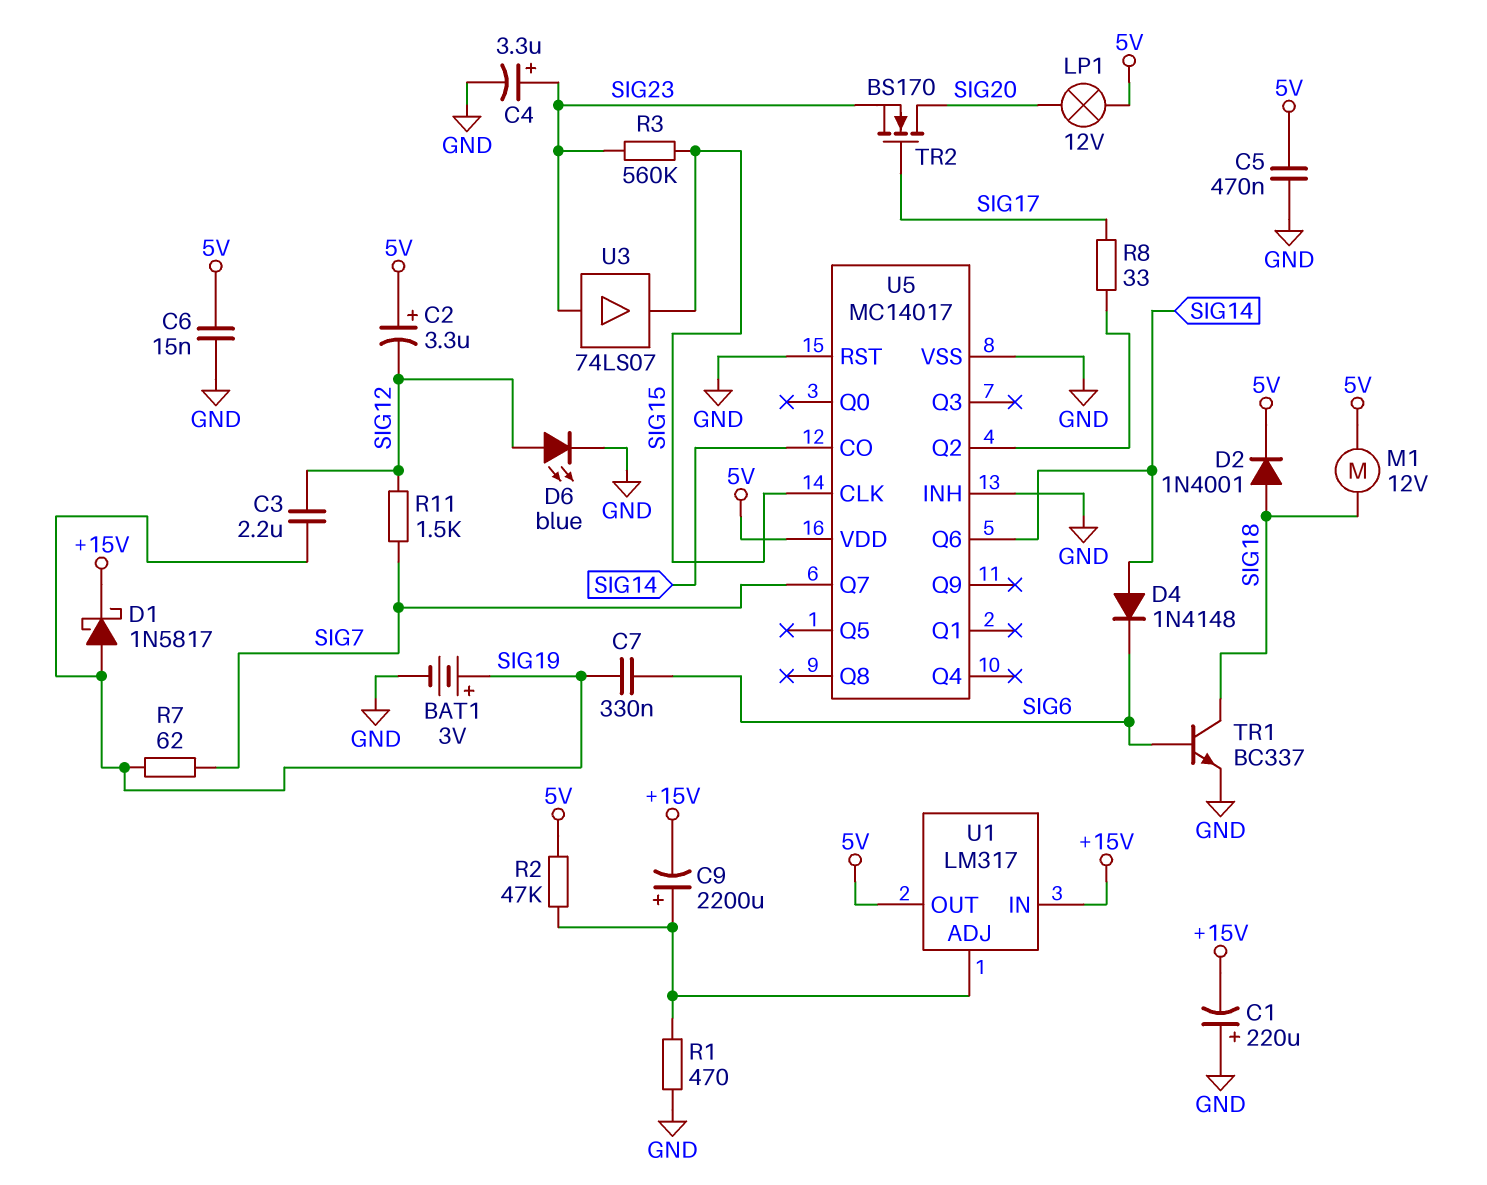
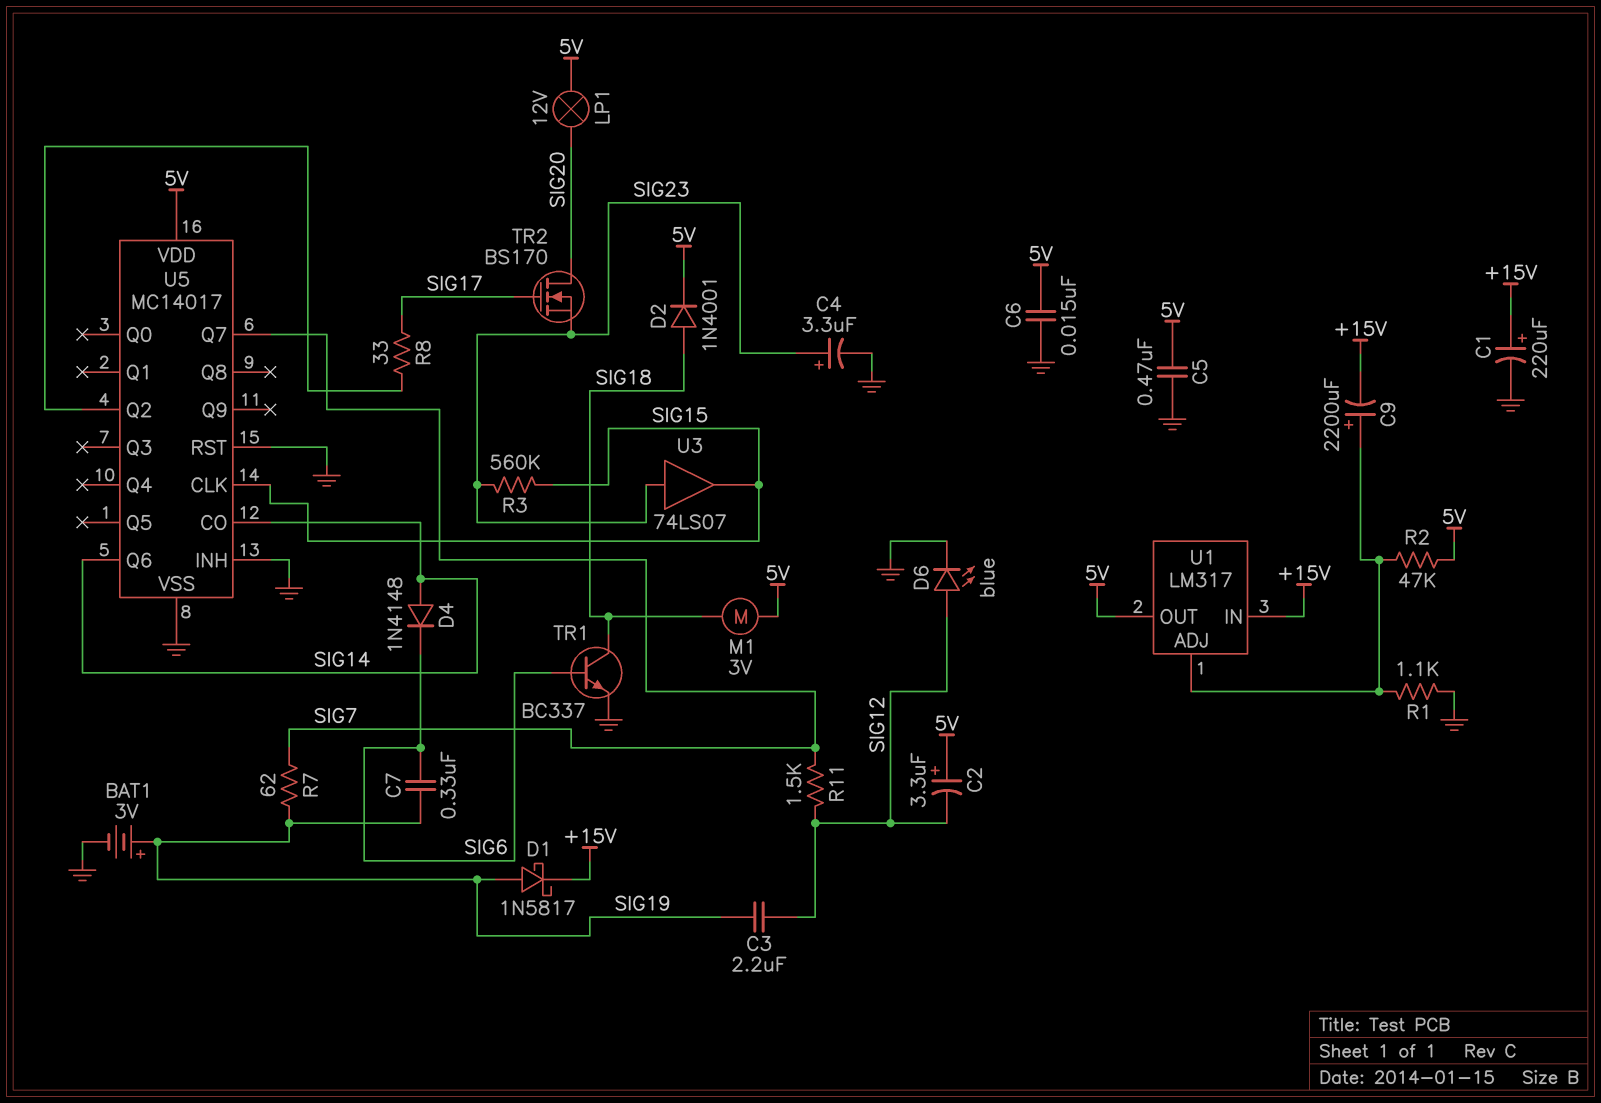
C1: 220uF (plus GND, minus +15V) -> 220uF (plus +15V, minus GND)
M1: motor 12V (5V, SIG18) -> motor 3V (5V, SIG18)
R1: 470 (GND, U1/ADJ) -> 1.1k (GND, U1/ADJ)

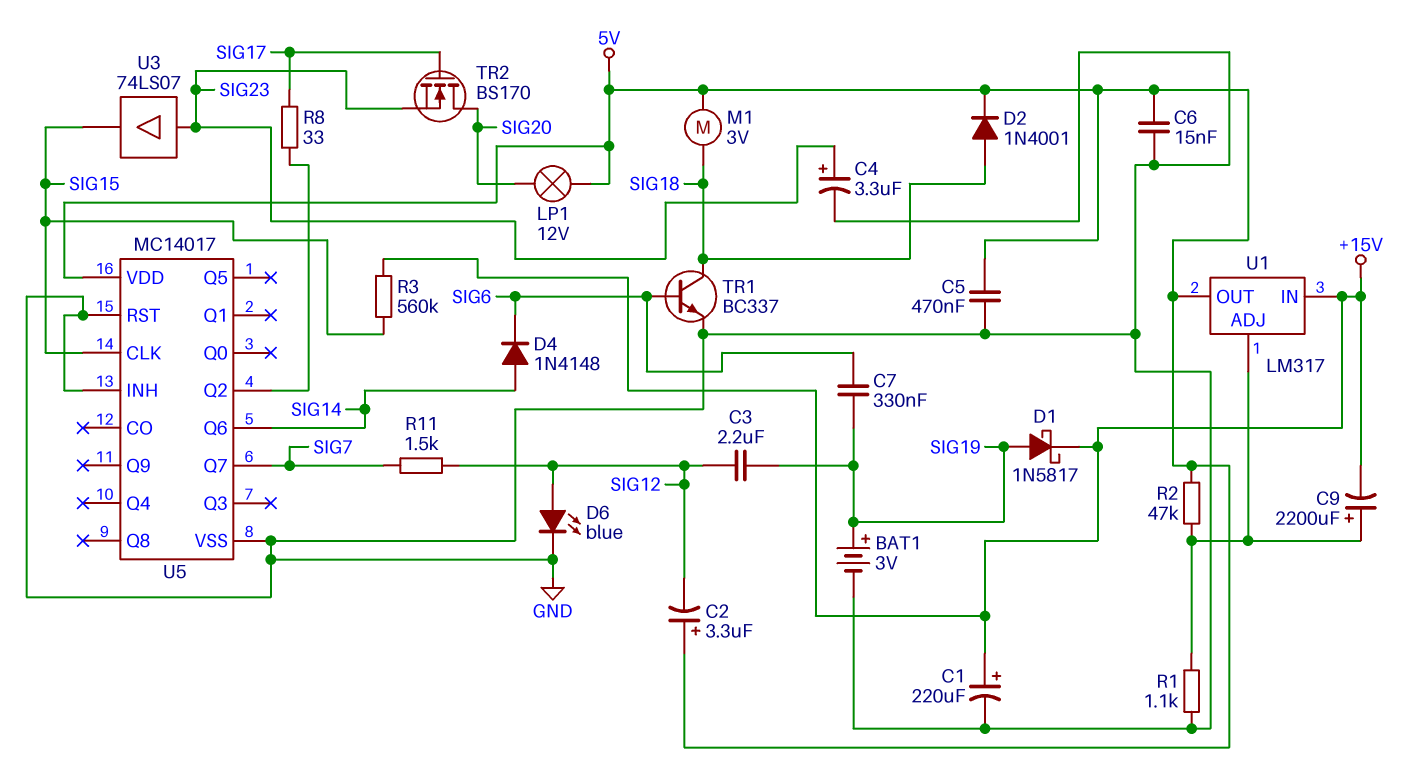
R3: 560k (SIG15, SIG23) -> 560k (+15V, SIG15)
R7: 62 (SIG7, SIG19) -> none
U5 pin CO: SIG14 -> none

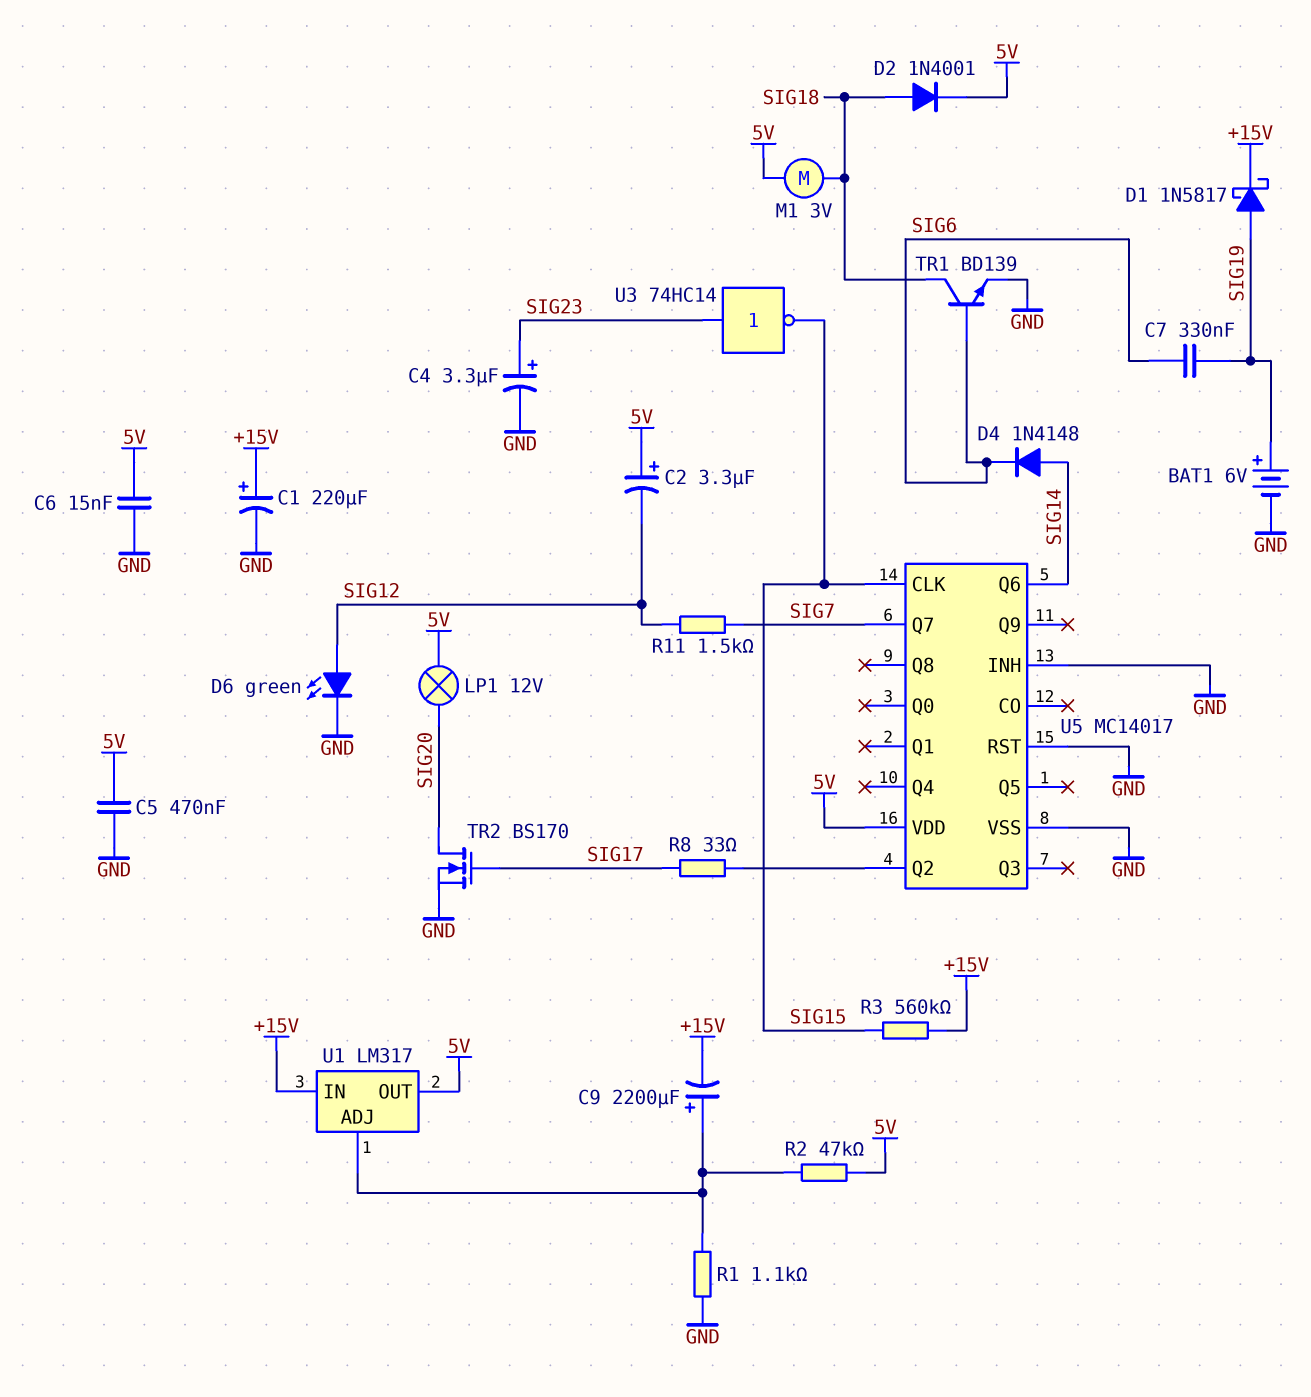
BAT1: 3V (plus SIG19, minus GND) -> 6V (plus SIG19, minus GND)
C3: 2.2uF (SIG12, SIG19) -> none
D6: LED blue (A SIG12, K GND) -> LED green (A SIG12, K GND)
TR1: NPN BC337 (B SIG6, C SIG18, E GND) -> NPN BD139 (B SIG6, C SIG18, E GND)
TR2: NMOS BS170 (G SIG17, D SIG20, S SIG23) -> NMOS BS170 (G SIG17, D SIG20, S GND)
U3: buffer 74LS07 (in SIG23, out SIG15) -> NOT 74HC14 (in SIG23, out SIG15)

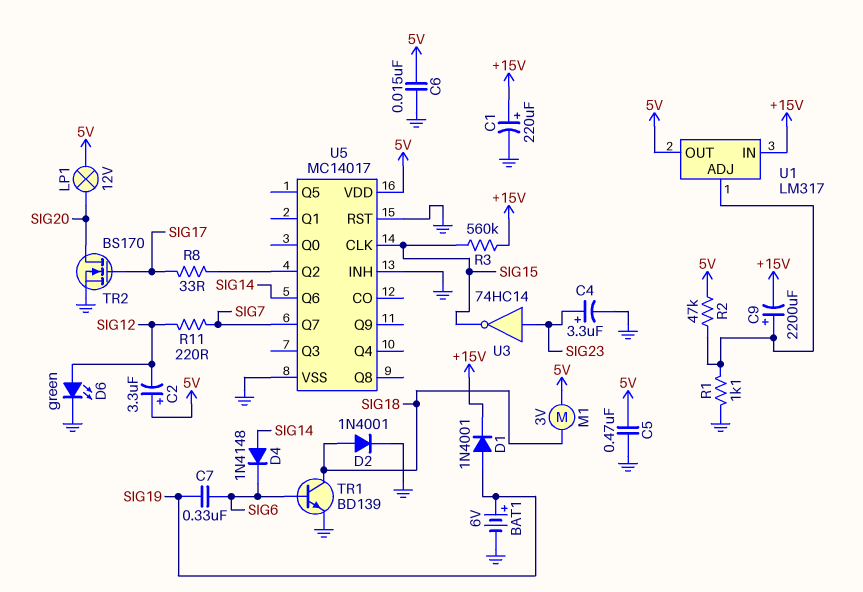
D1: schottky 1N5817 (A SIG19, K +15V) -> diode 1N4001 (A SIG19, K +15V)
D2: diode 1N4001 (A SIG18, K 5V) -> diode 1N4001 (A SIG18, K GND)
R11: 1.5k (SIG7, SIG12) -> 220 (SIG7, SIG12)

